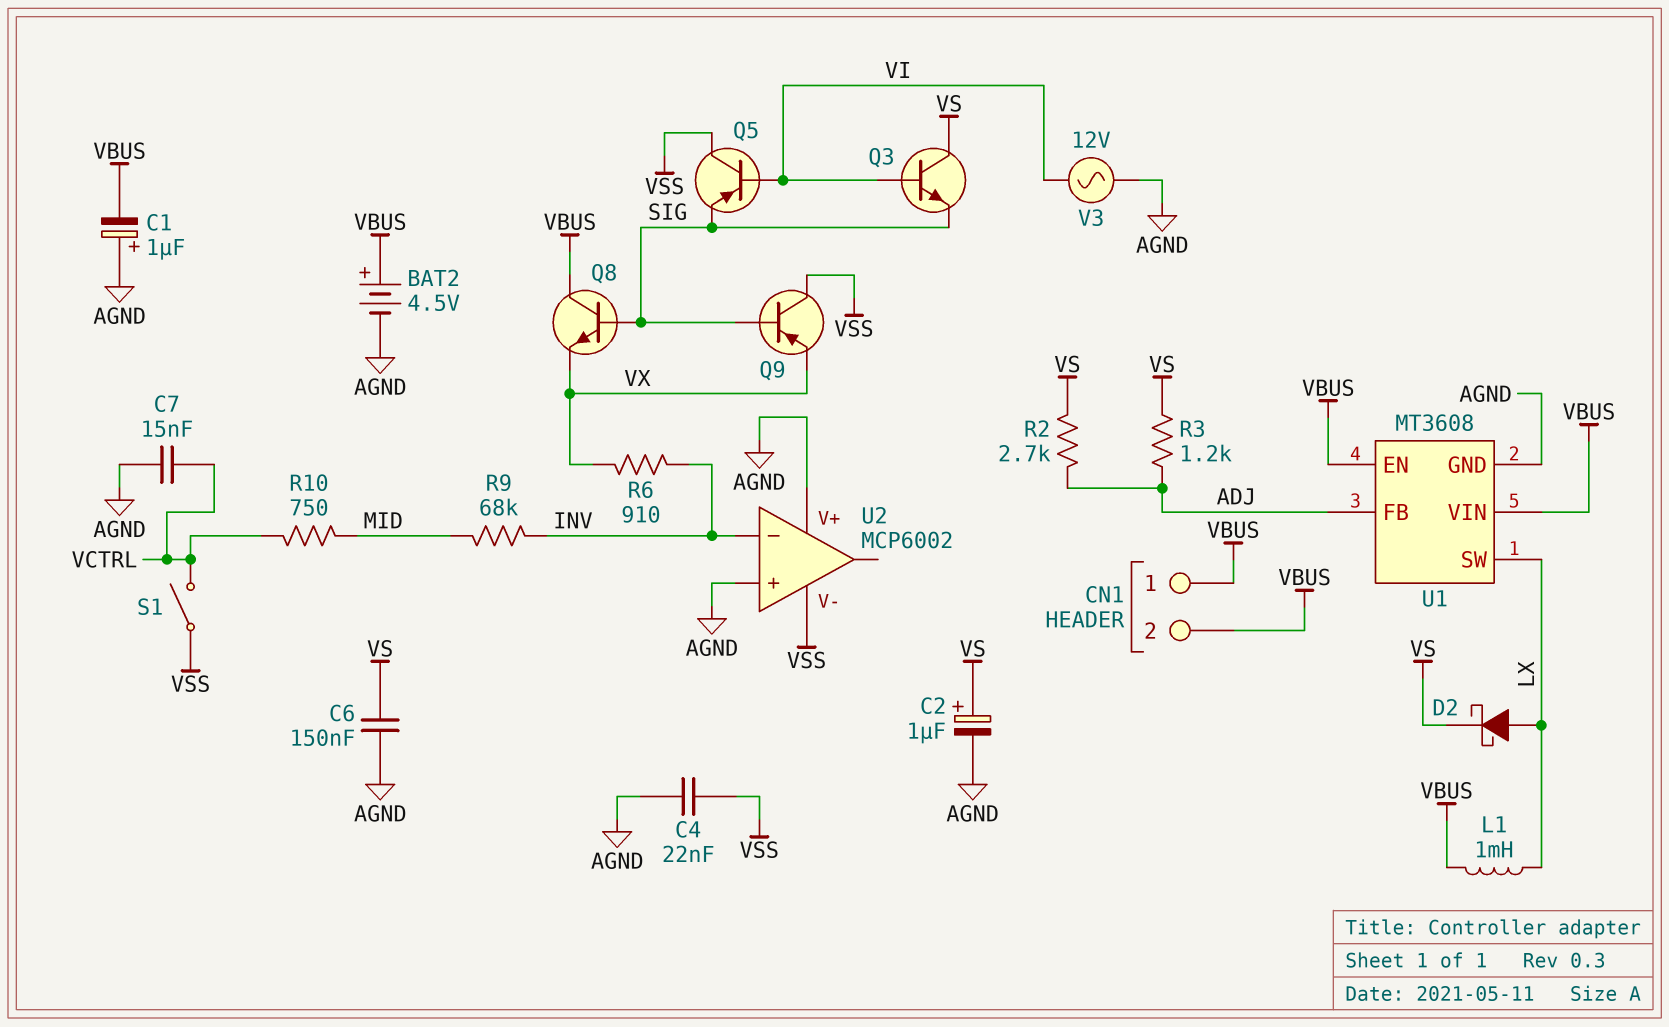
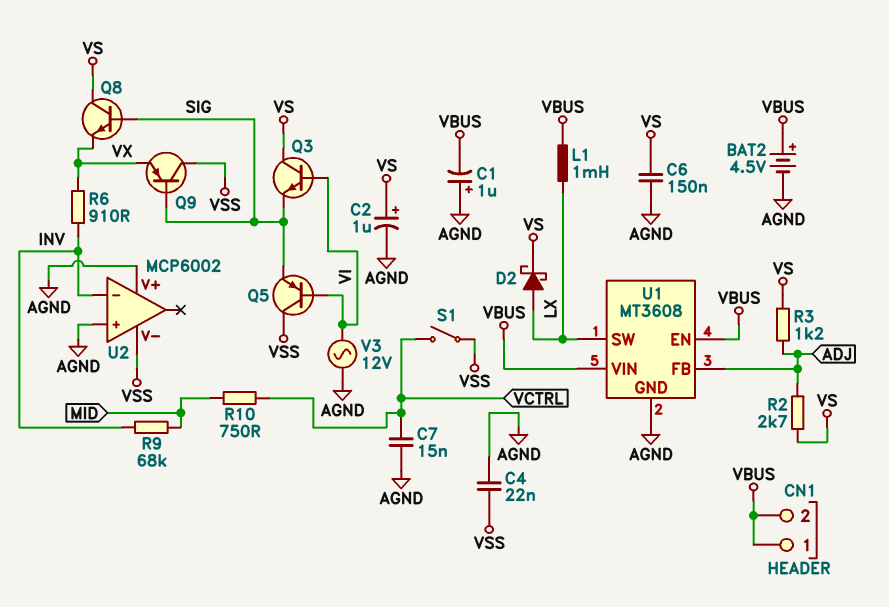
Q8: NPN (B SIG, C VBUS, E VX) -> NPN (B SIG, C VS, E VX)

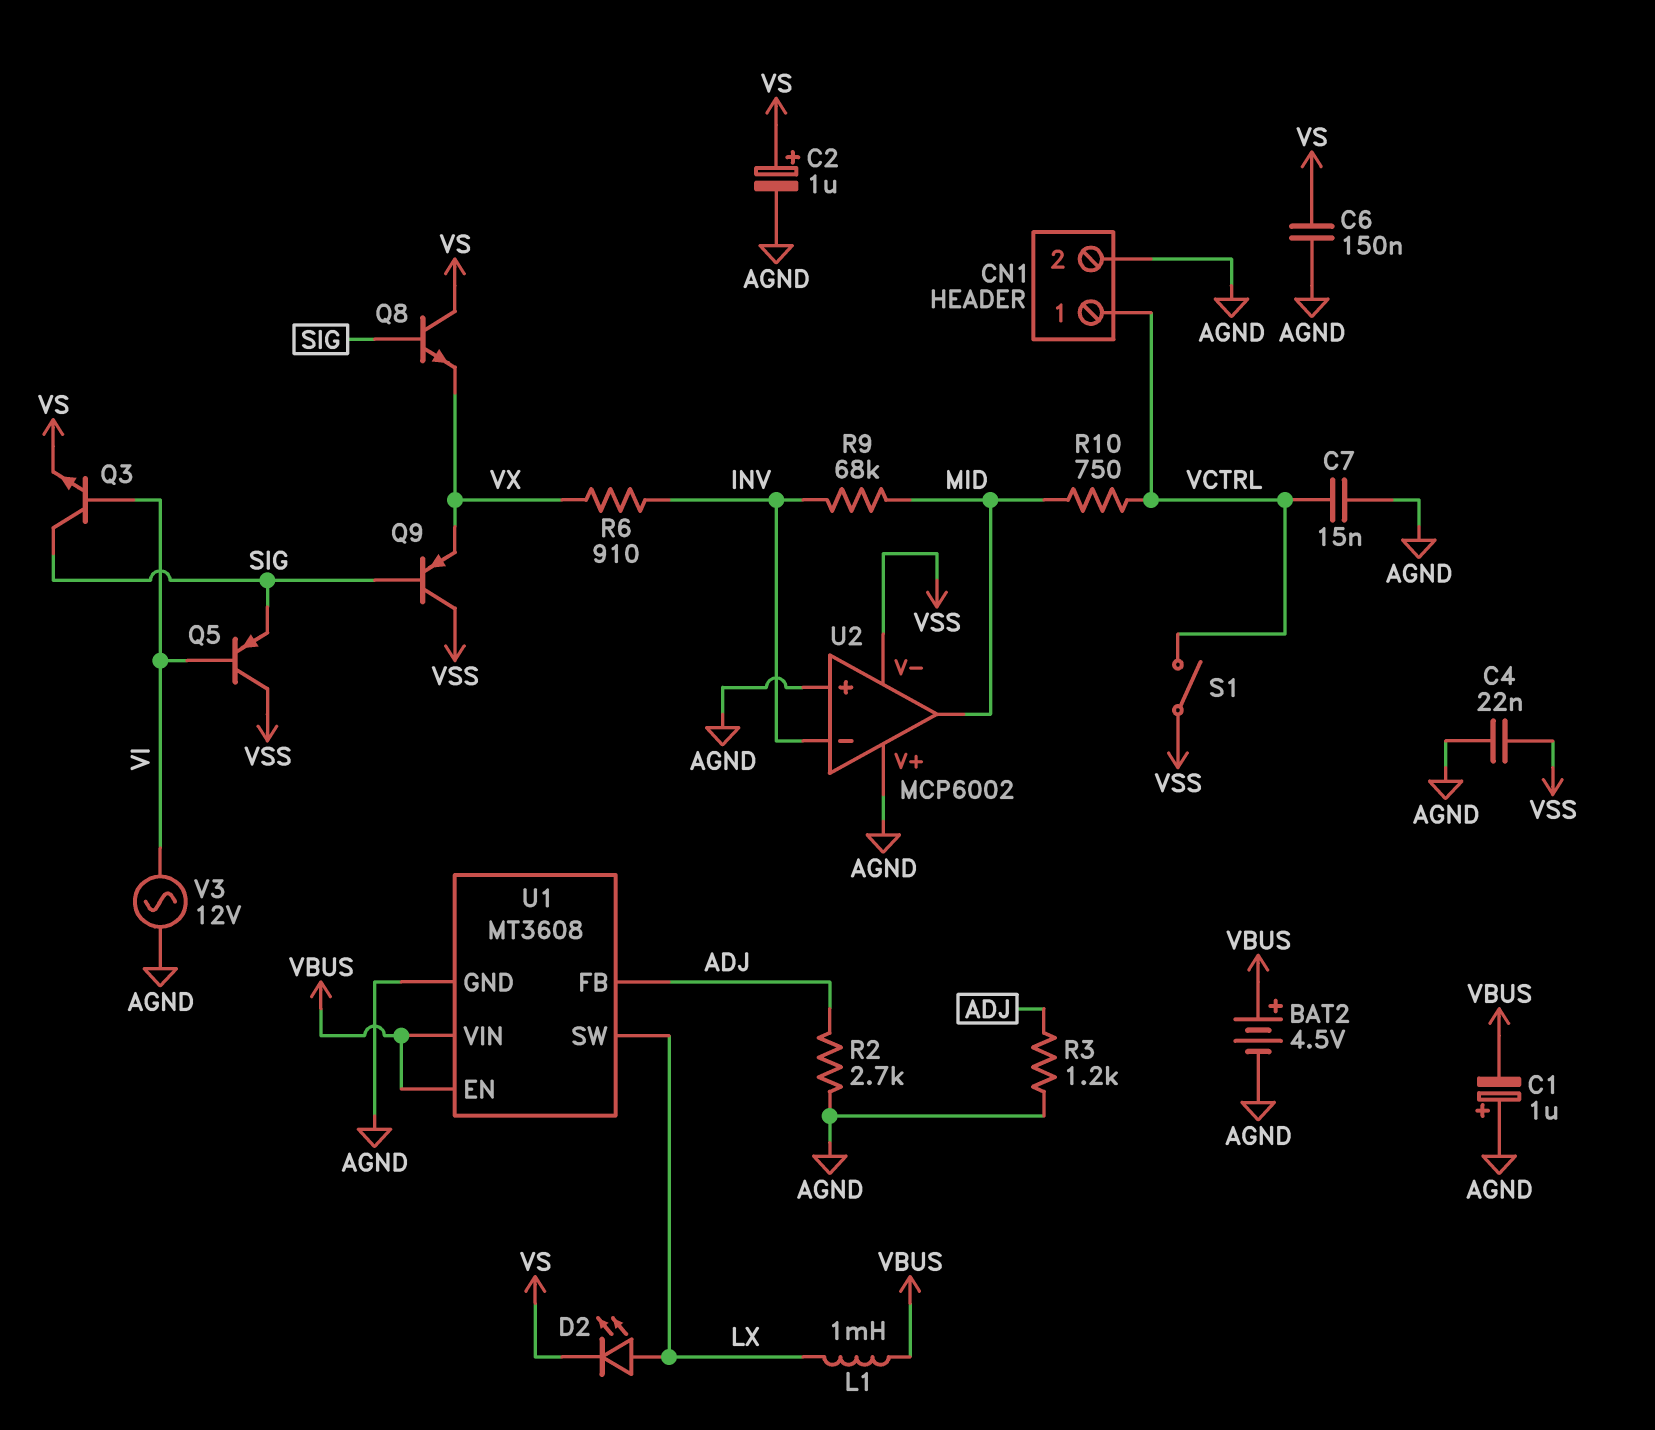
CN1 pin 1: VBUS -> VCTRL
CN1 pin 2: VBUS -> AGND
D2: schottky (A LX, K VS) -> LED (A LX, K VS)
Q3: NPN (B VI, C VS, E SIG) -> NPN (B VI, C SIG, E VS)
R2: 2.7k (ADJ, VS) -> 2.7k (ADJ, AGND)
R3: 1.2k (ADJ, VS) -> 1.2k (ADJ, AGND)
U2 pin out: none -> MID

